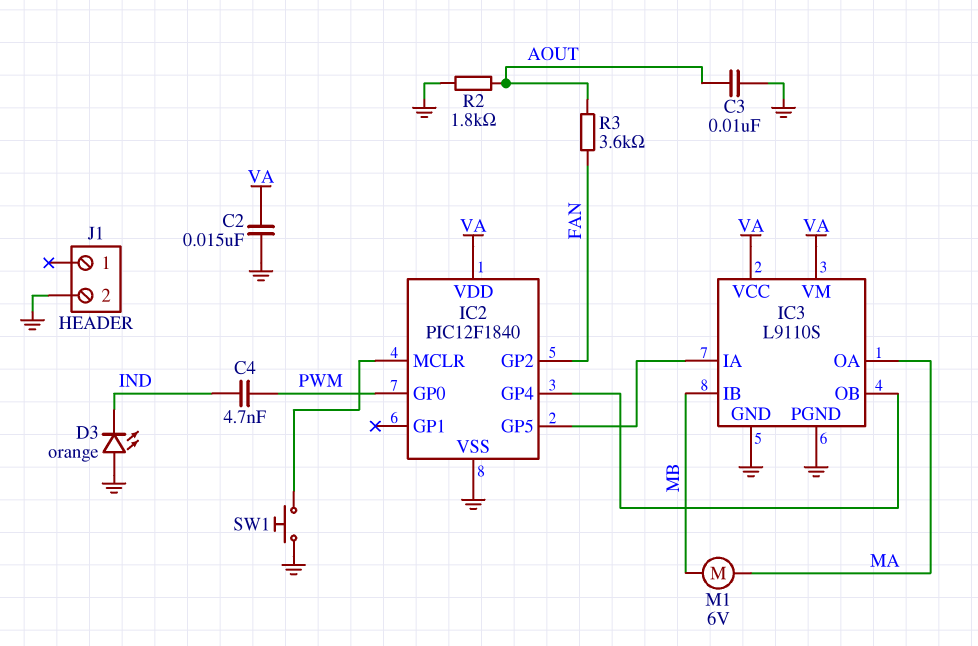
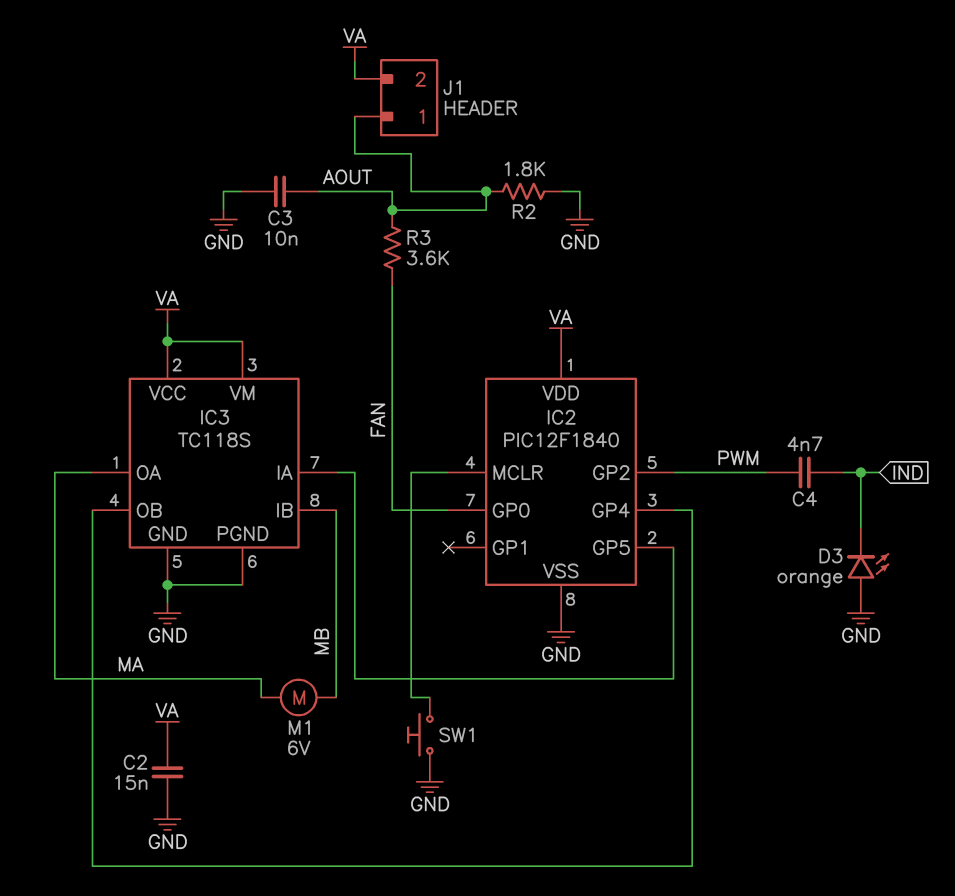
IC2 pin GP0: PWM -> FAN
IC2 pin GP2: FAN -> PWM
IC3: L9110S -> TC118S
J1 pin 1: none -> AOUT
J1 pin 2: GND -> VA

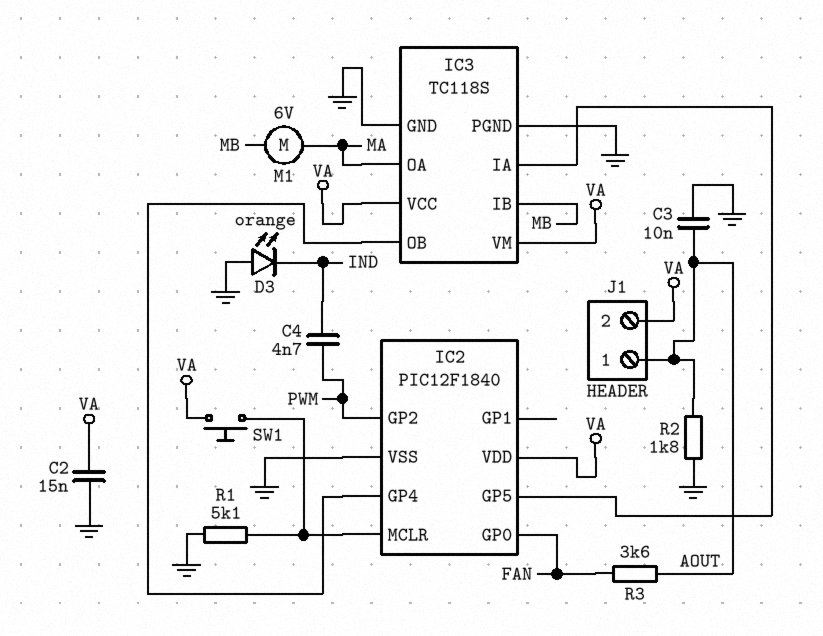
R1: none -> 5.1k (GND, IC2/MCLR)
SW1: button (GND, IC2/MCLR) -> button (IC2/MCLR, VA)

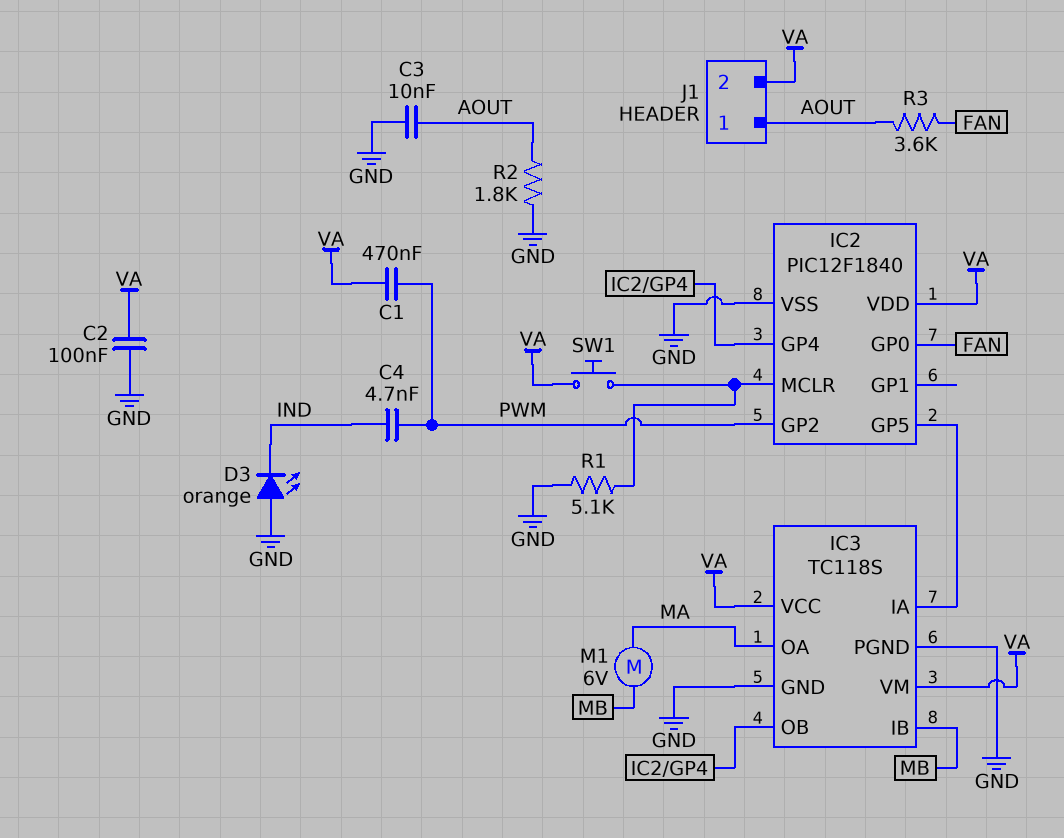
C1: none -> 470nF (PWM, VA)
C2: 15nF (GND, VA) -> 100nF (GND, VA)

